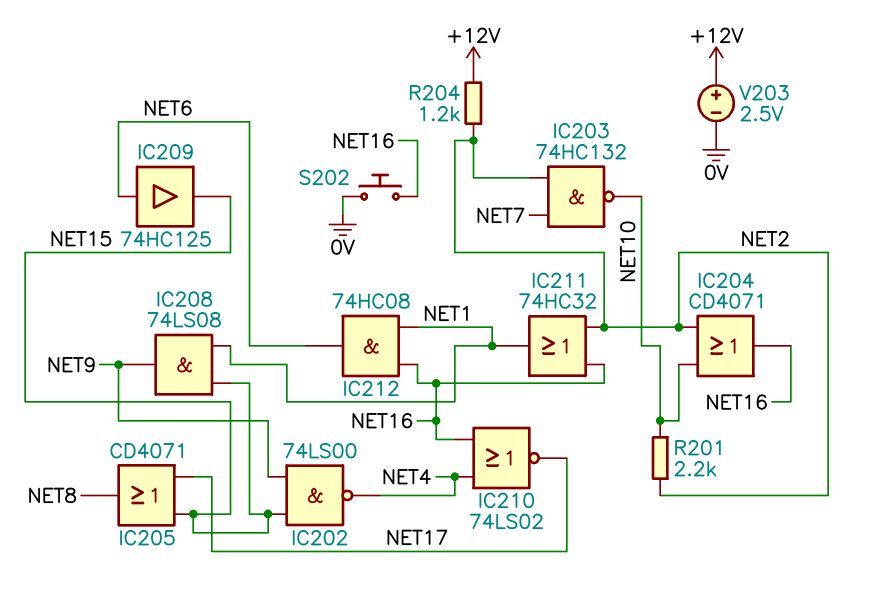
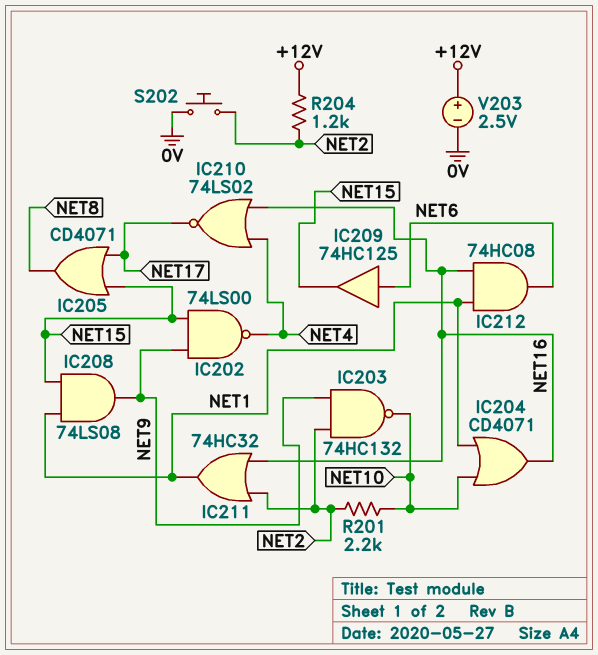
IC203: NAND 74HC132 (in NET2, in NET7, out NET10) -> NAND 74HC132 (in NET2, in NET9, out NET10)
IC204: OR CD4071 (in NET2, in NET10, out NET16) -> OR CD4071 (in NET1, in NET10, out NET16)
S202: button (0V, NET16) -> button (0V, NET2)

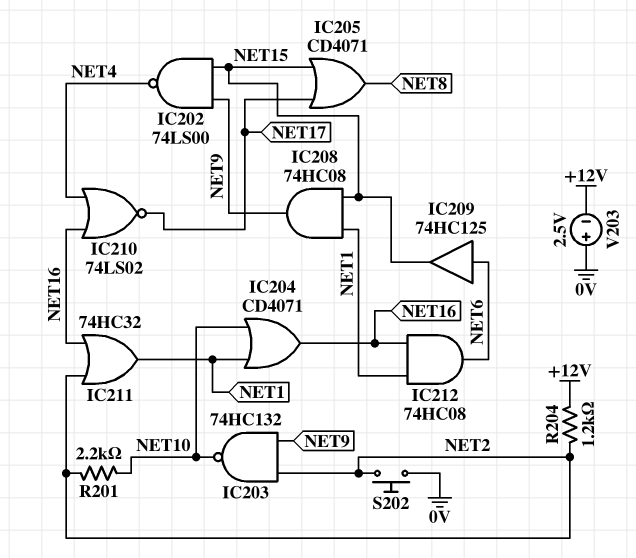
IC208: AND 74LS08 (in NET1, in NET15, out NET9) -> AND 74HC08 (in NET1, in NET15, out NET9)
V203: 2.5V (plus +12V, minus 0V) -> 2.5V (plus 0V, minus +12V)

